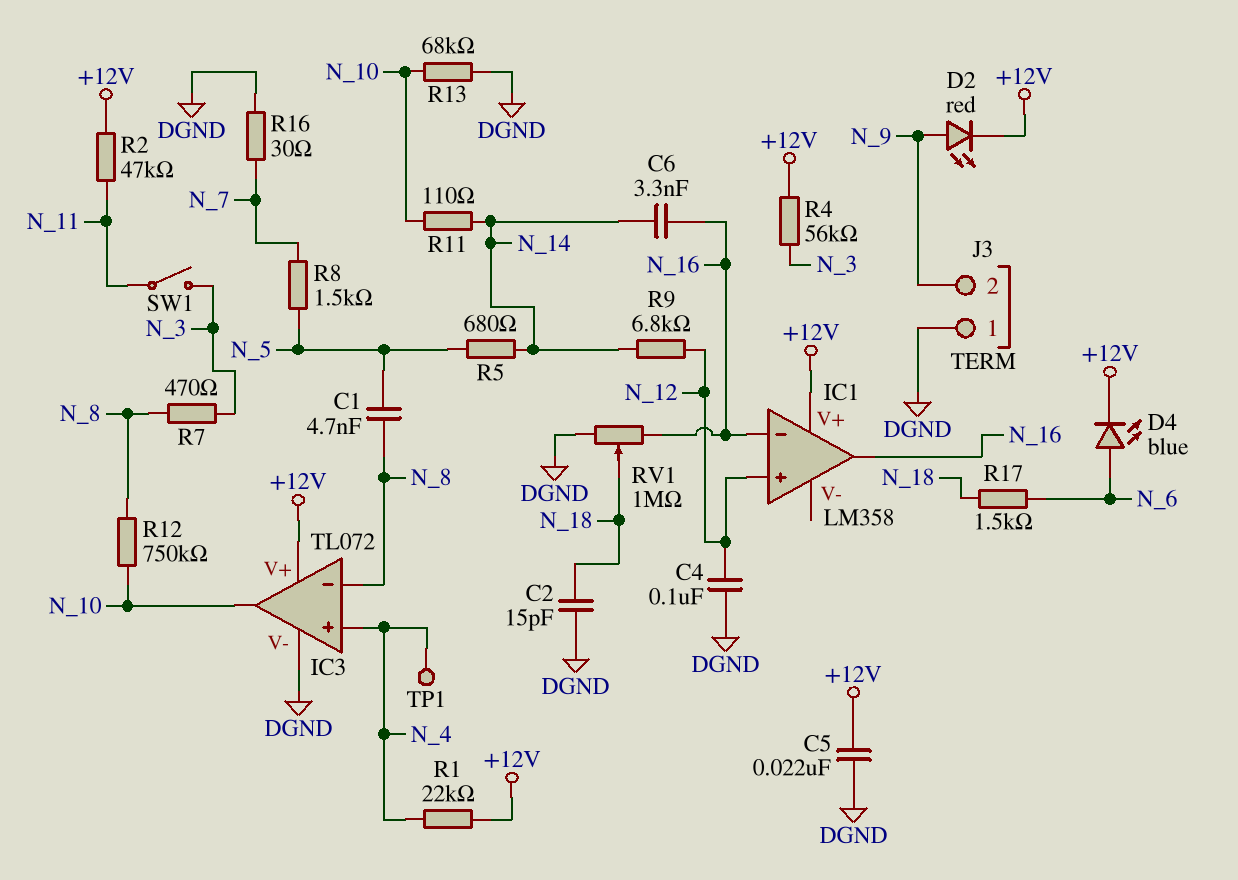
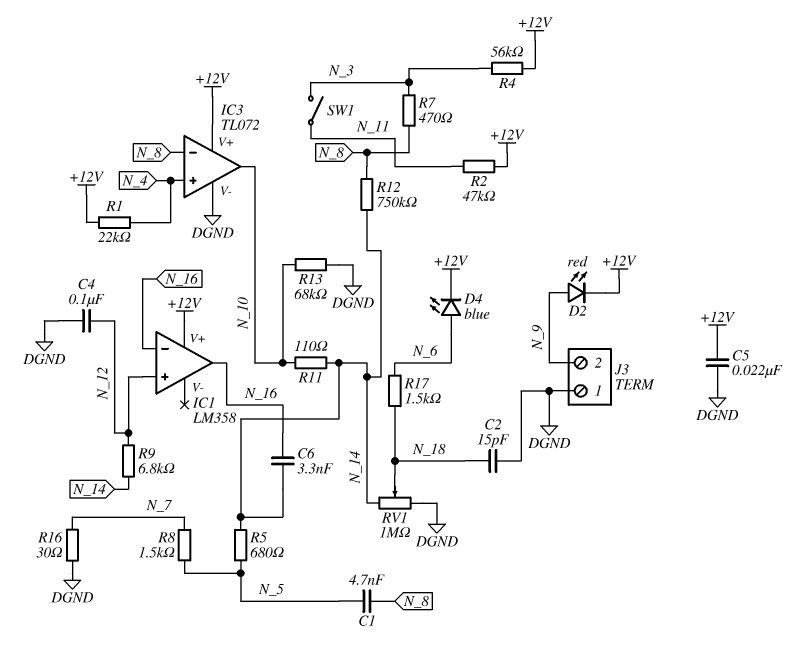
R12: 750k (N_8, N_10) -> 750k (N_8, N_14)
RV1: 1M (DGND, N_16, wiper N_18) -> 1M (DGND, N_14, wiper N_18)
TP1: test point (N_4) -> none

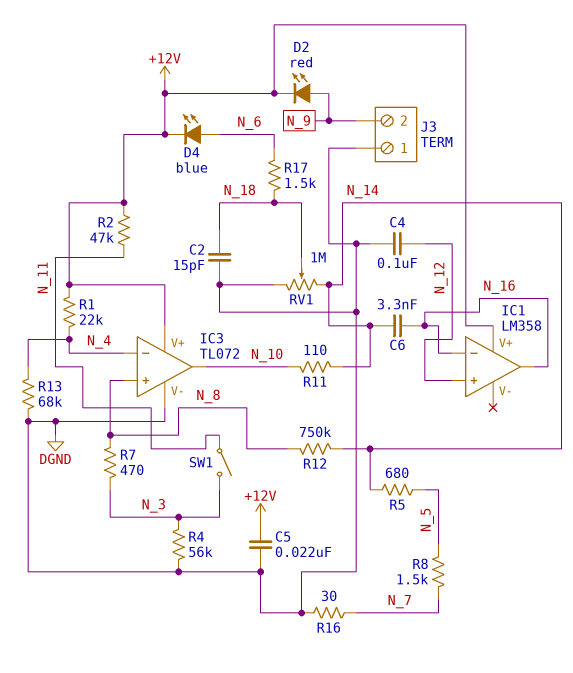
C1: 4.7nF (N_5, N_8) -> none
IC3 pin in+: N_4 -> N_8
IC3 pin in-: N_8 -> N_4
R4: 56k (+12V, N_3) -> 56k (DGND, N_3)
R9: 6.8k (N_12, N_14) -> none
R13: 68k (DGND, N_10) -> 68k (DGND, N_4)

